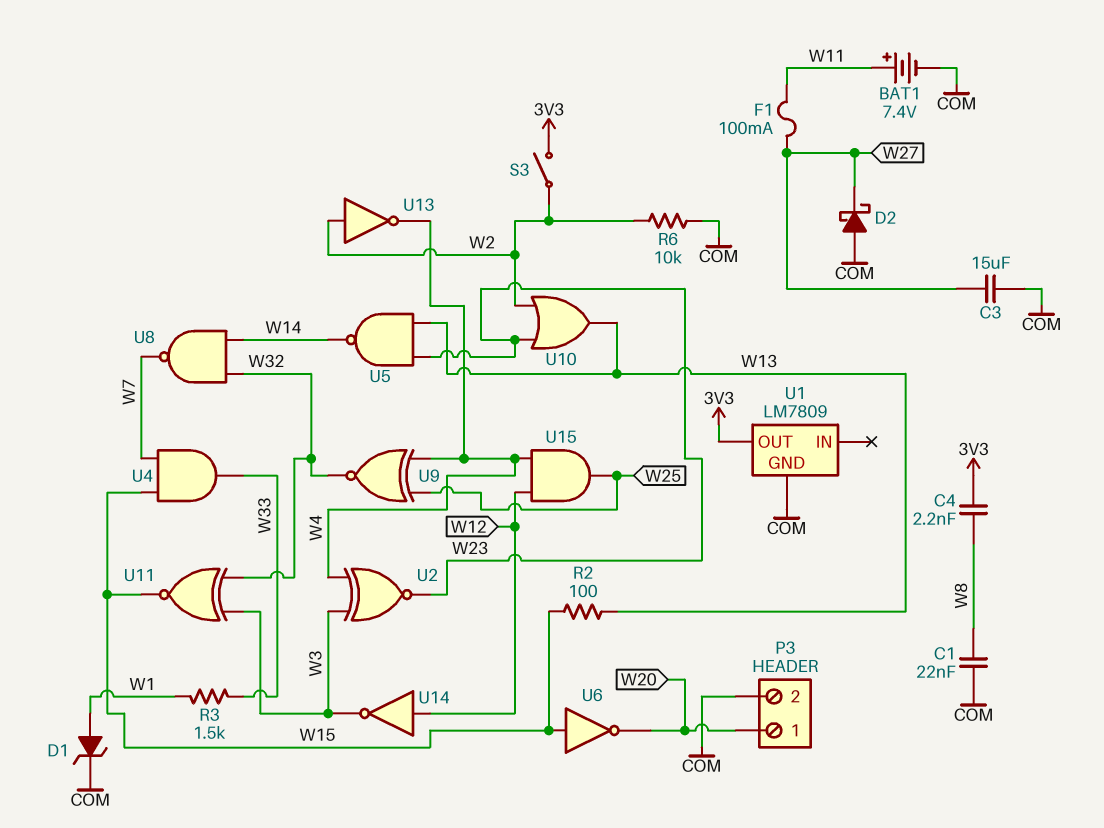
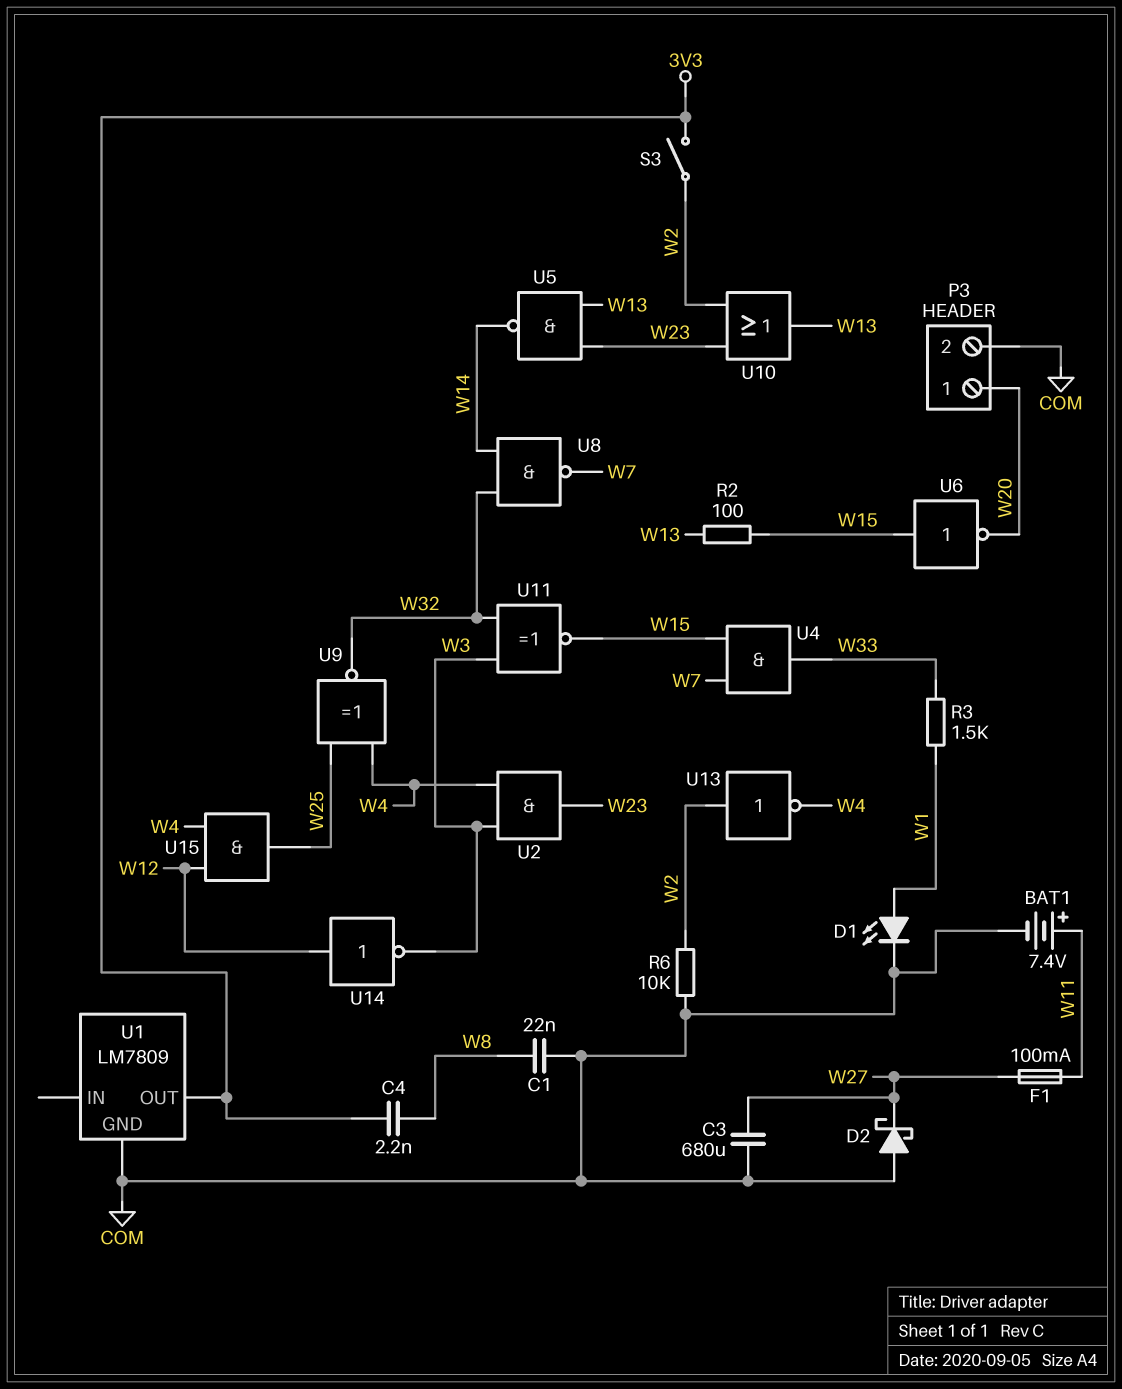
C3: 15uF (COM, W27) -> 680uF (COM, W27)
D1: zener (A W1, K COM) -> LED (A W1, K COM)
U2: XNOR (in W3, in W4, out W23) -> AND (in W3, in W4, out W23)

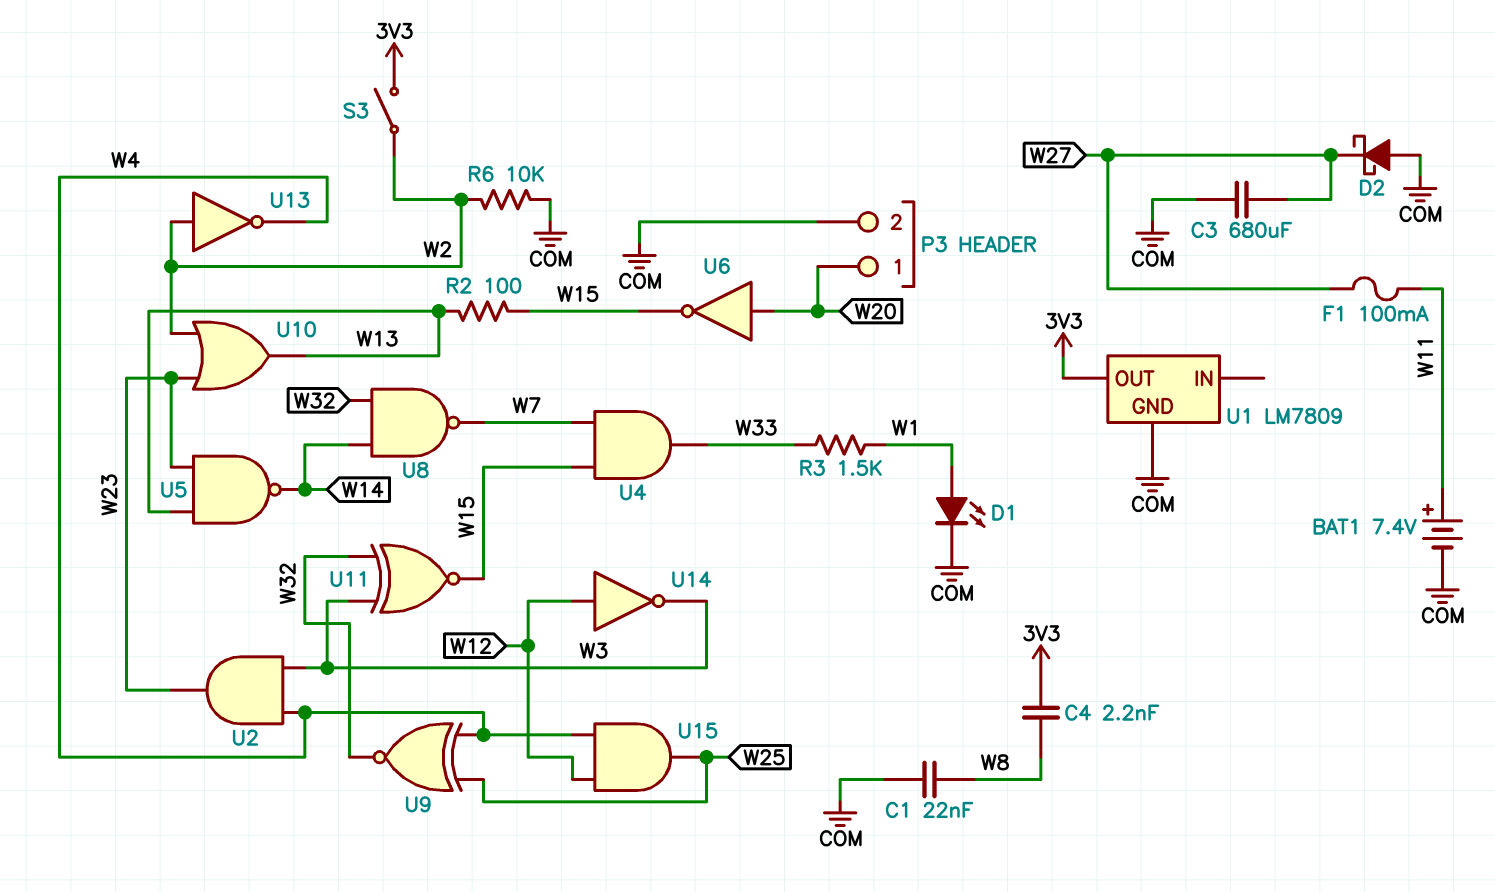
U6: NOT (in W15, out W20) -> NOT (in W20, out W15)

